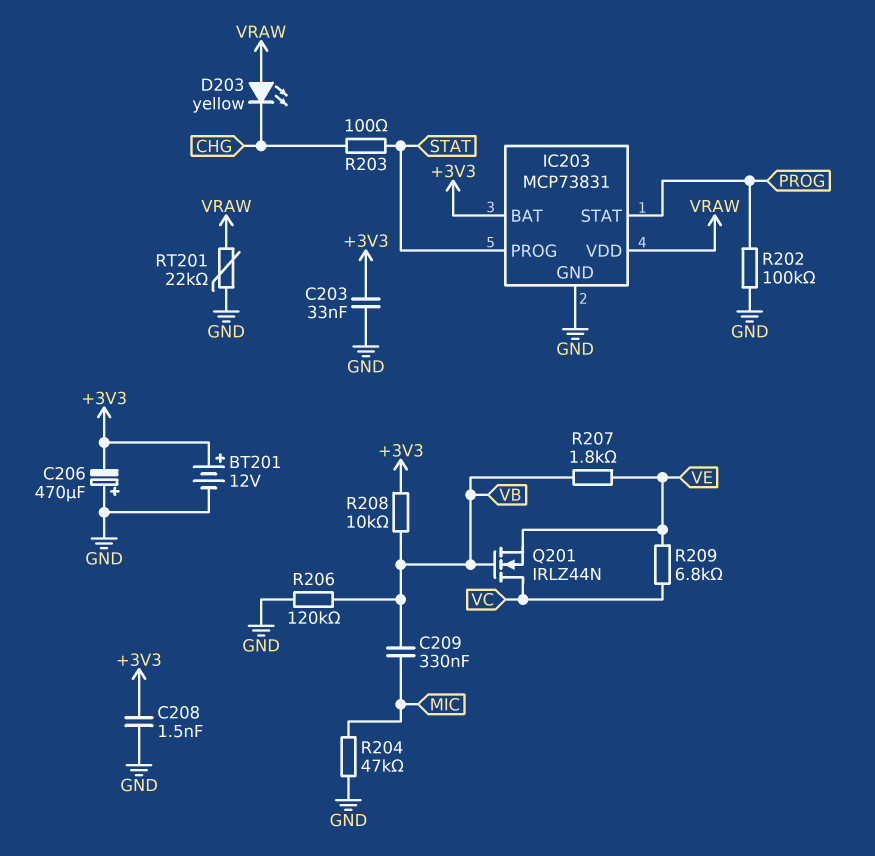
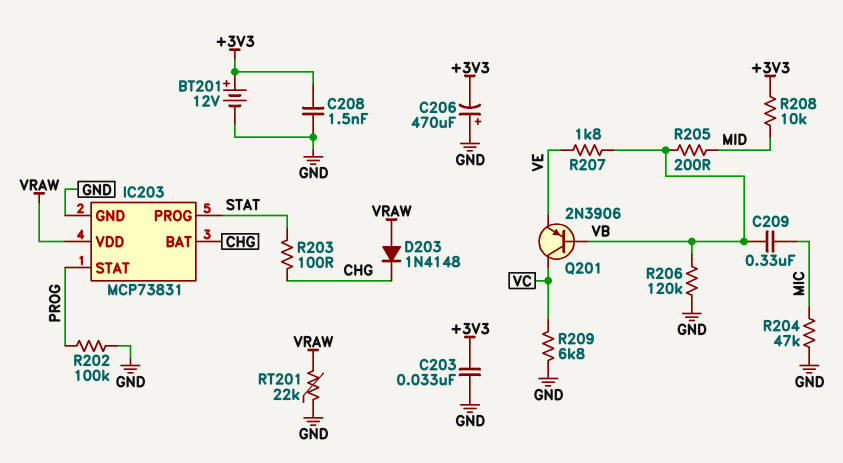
D203: LED yellow (A VRAW, K CHG) -> diode 1N4148 (A VRAW, K CHG)
IC203 pin BAT: +3V3 -> CHG
Q201: NMOS IRLZ44N (G VB, D VC, S VE) -> PNP 2N3906 (B VB, C VC, E VE)
R205: none -> 200 (MID, VB)
R208: 10k (+3V3, VB) -> 10k (+3V3, MID)
R209: 6.8k (VC, VE) -> 6.8k (GND, VC)

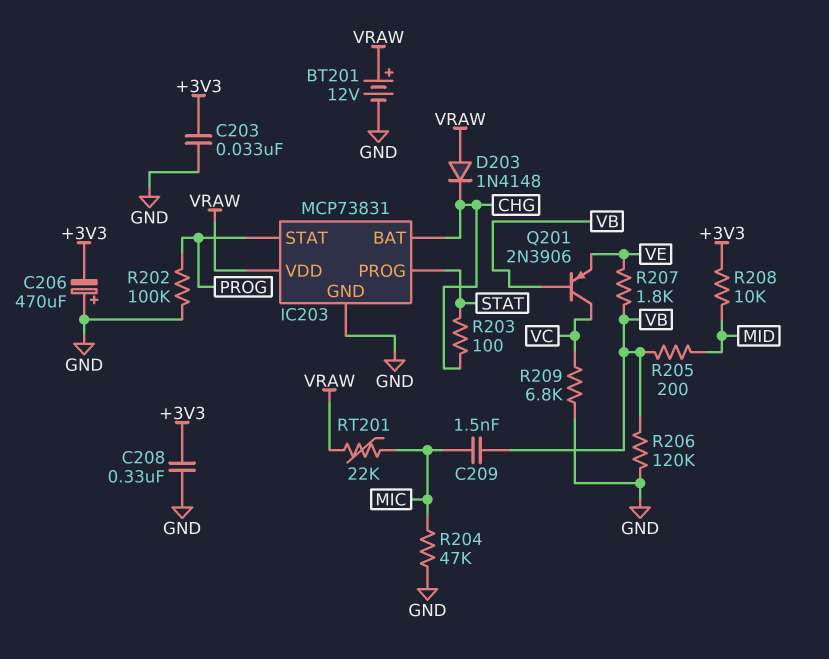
BT201: 12V (plus +3V3, minus GND) -> 12V (plus VRAW, minus GND)
C208: 1.5nF (+3V3, GND) -> 330nF (+3V3, GND)
C209: 330nF (MIC, VB) -> 1.5nF (MIC, VB)
RT201: 22k (GND, VRAW) -> 22k (MIC, VRAW)

